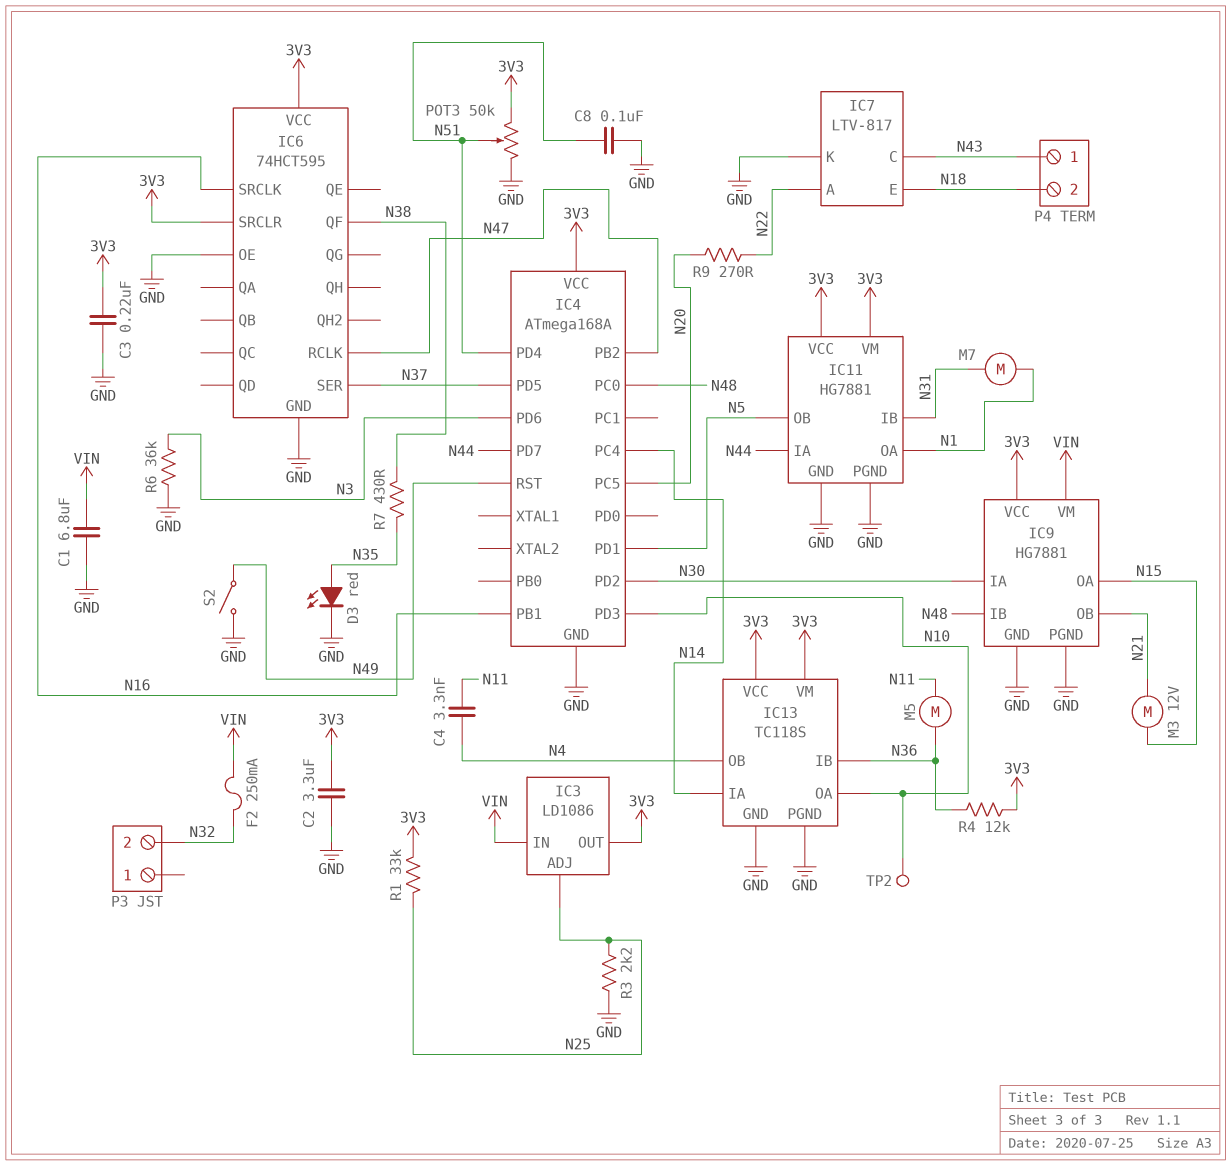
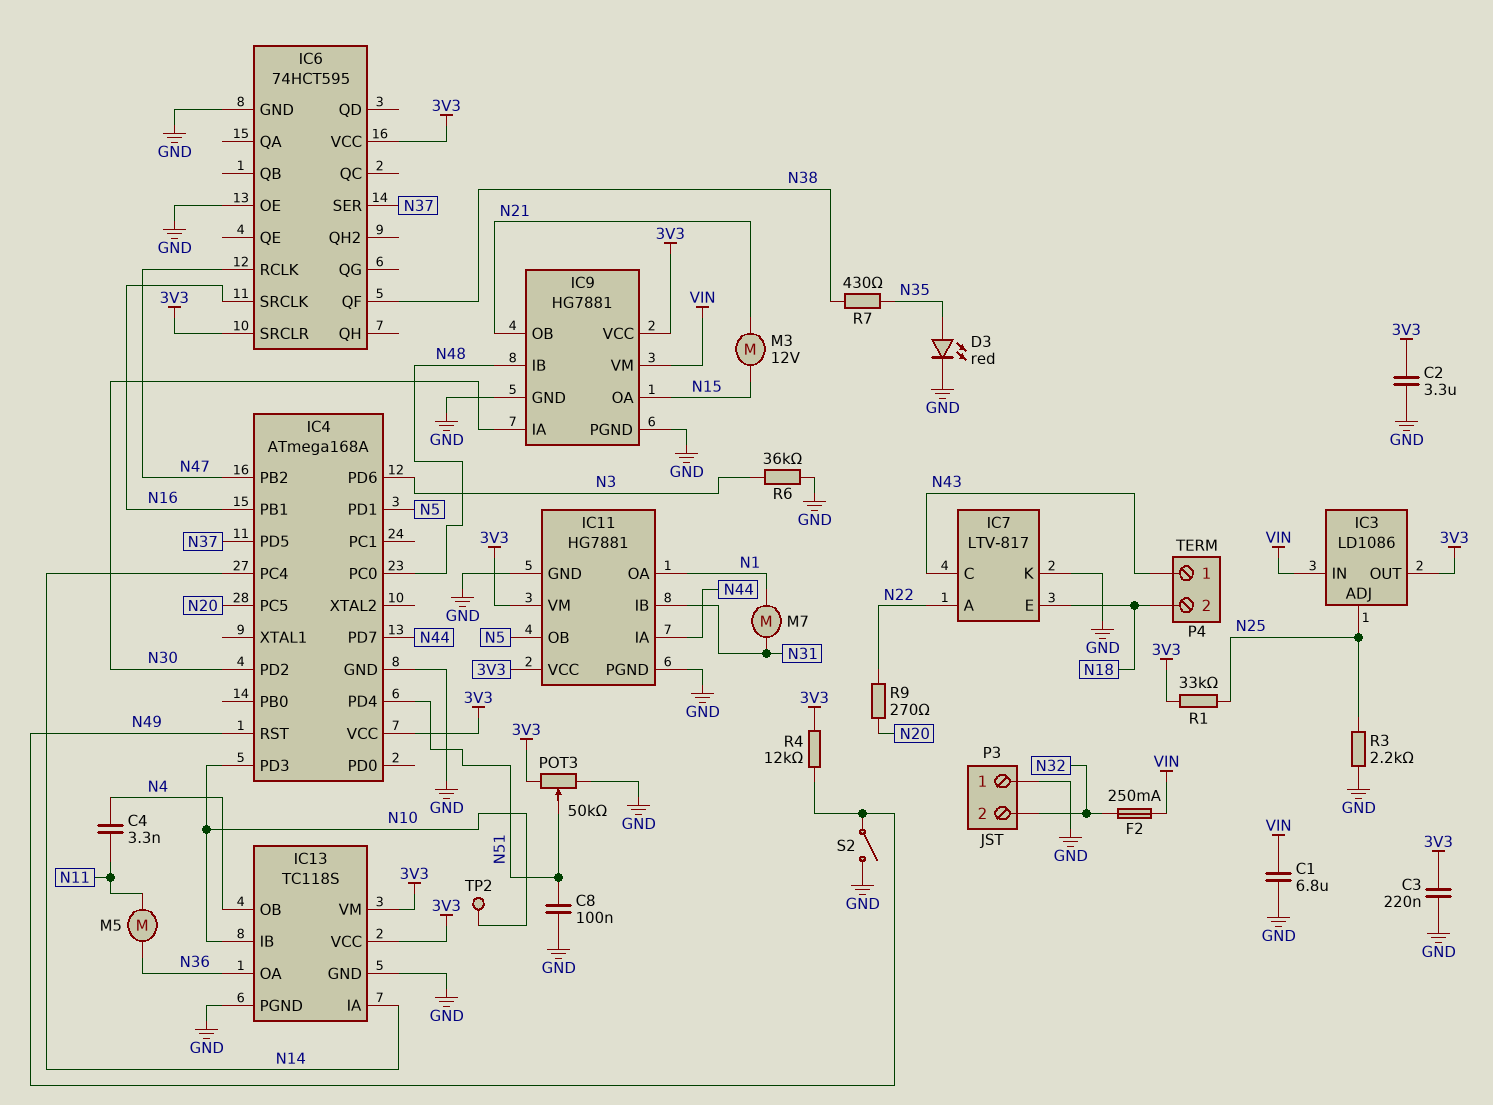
IC13 pin IB: N36 -> N10
IC13 pin OA: N10 -> N36
P3 pin 1: none -> GND
R4: 12k (3V3, N36) -> 12k (3V3, N49)

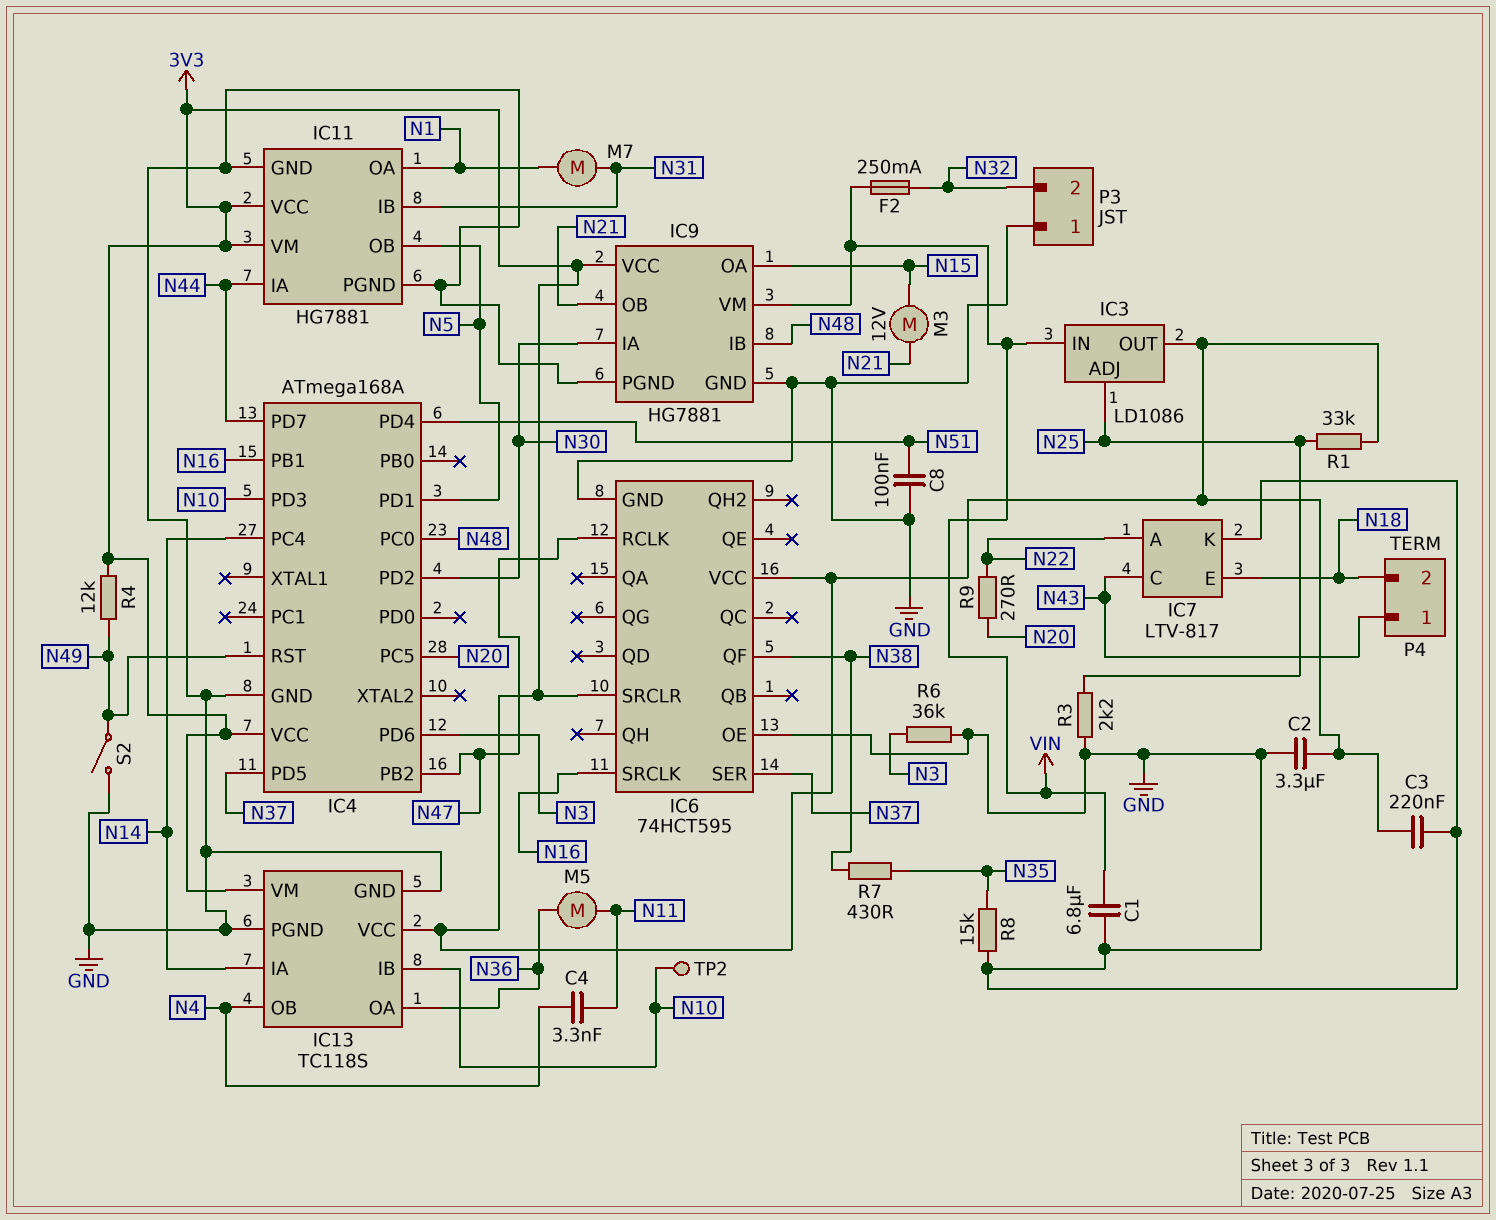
D3: LED red (A N35, K GND) -> none
POT3: 50k (3V3, GND, wiper N51) -> none
R8: none -> 15k (GND, N35)

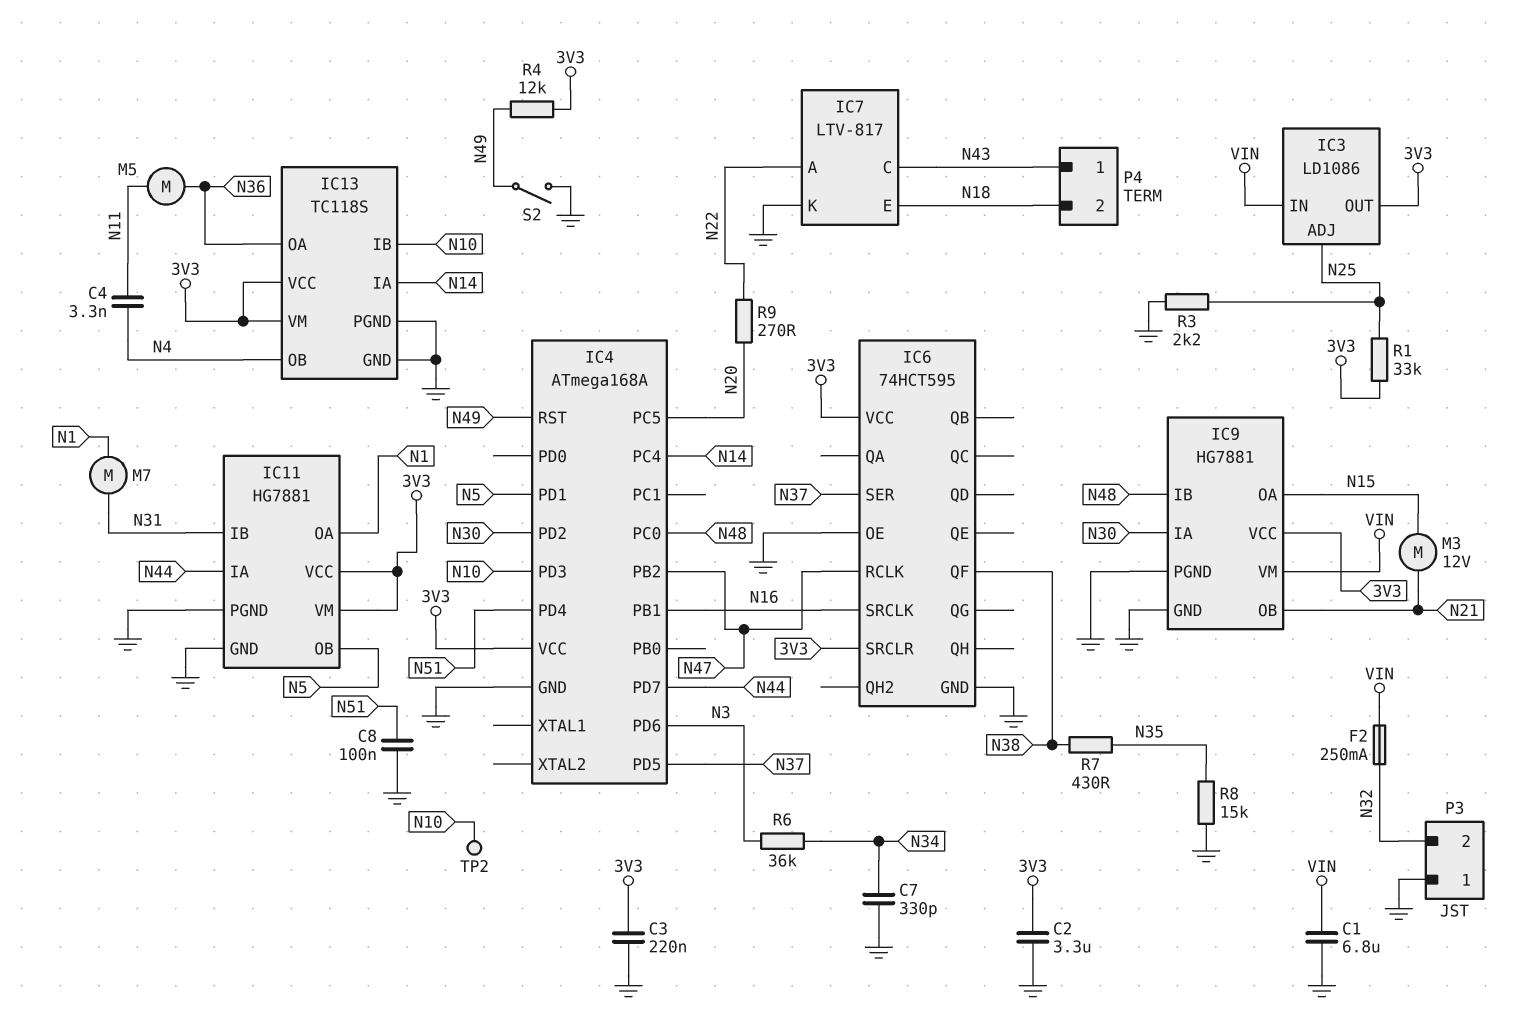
C7: none -> 330pF (GND, N34)
R6: 36k (GND, N3) -> 36k (N3, N34)

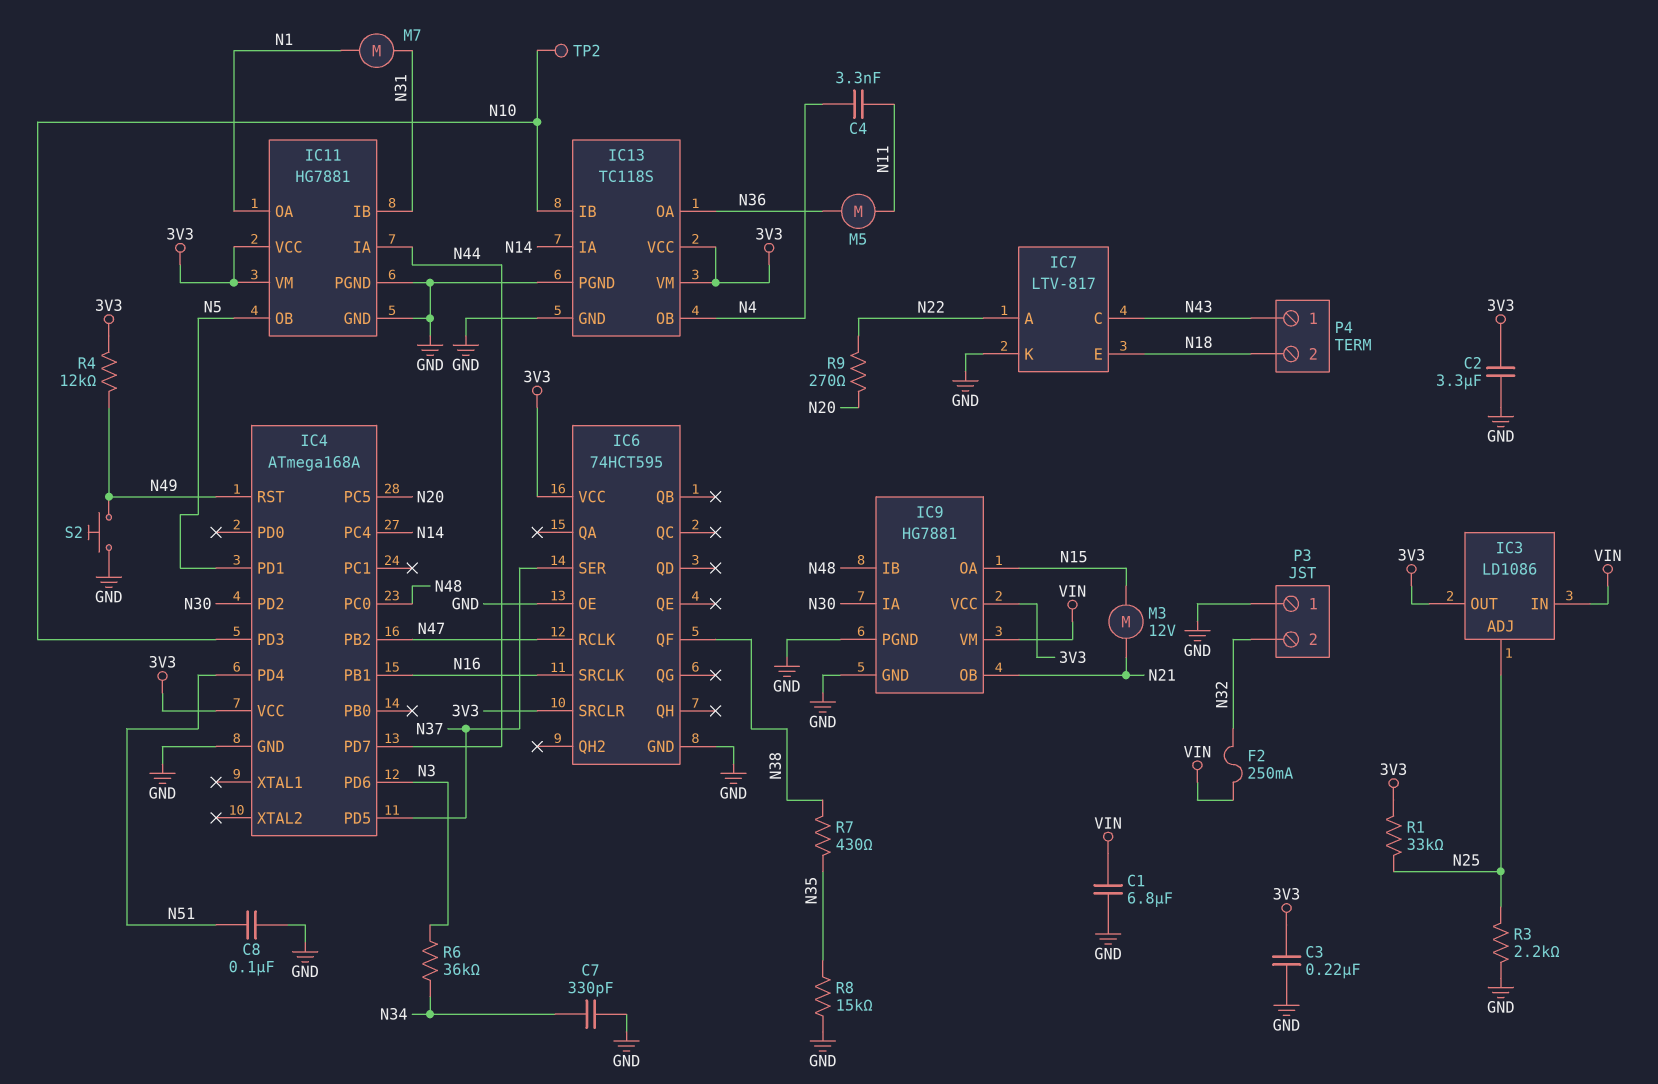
S2: switch (GND, N49) -> button (GND, N49)

